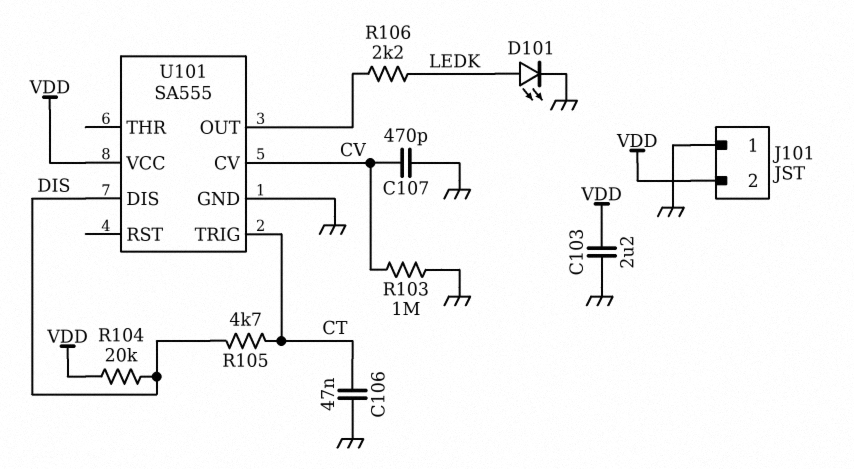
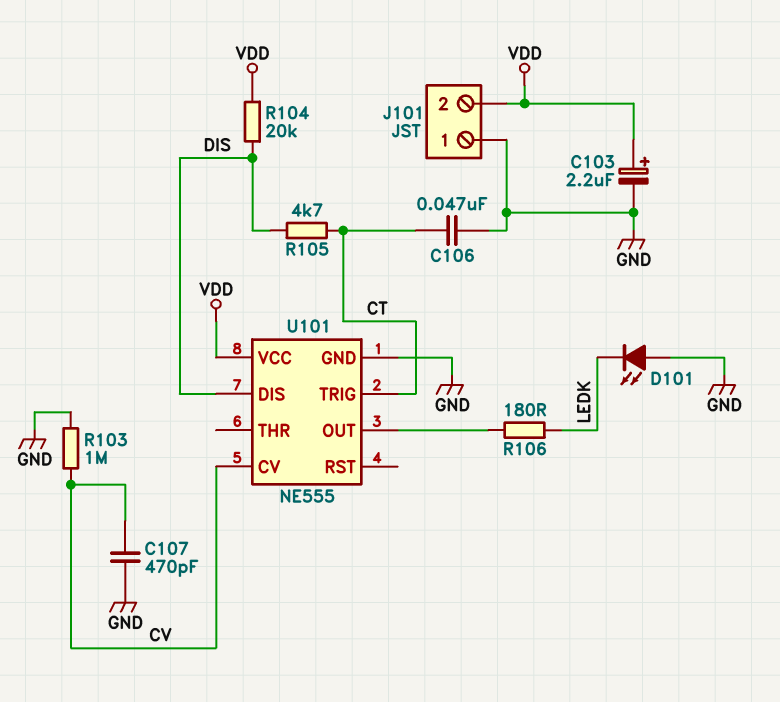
C103: 2.2uF (GND, VDD) -> 2.2uF (plus VDD, minus GND)
D101: LED (A LEDK, K GND) -> LED (A GND, K LEDK)
R106: 2.2k (LEDK, U101/OUT) -> 180 (LEDK, U101/OUT)
U101: SA555 -> NE555

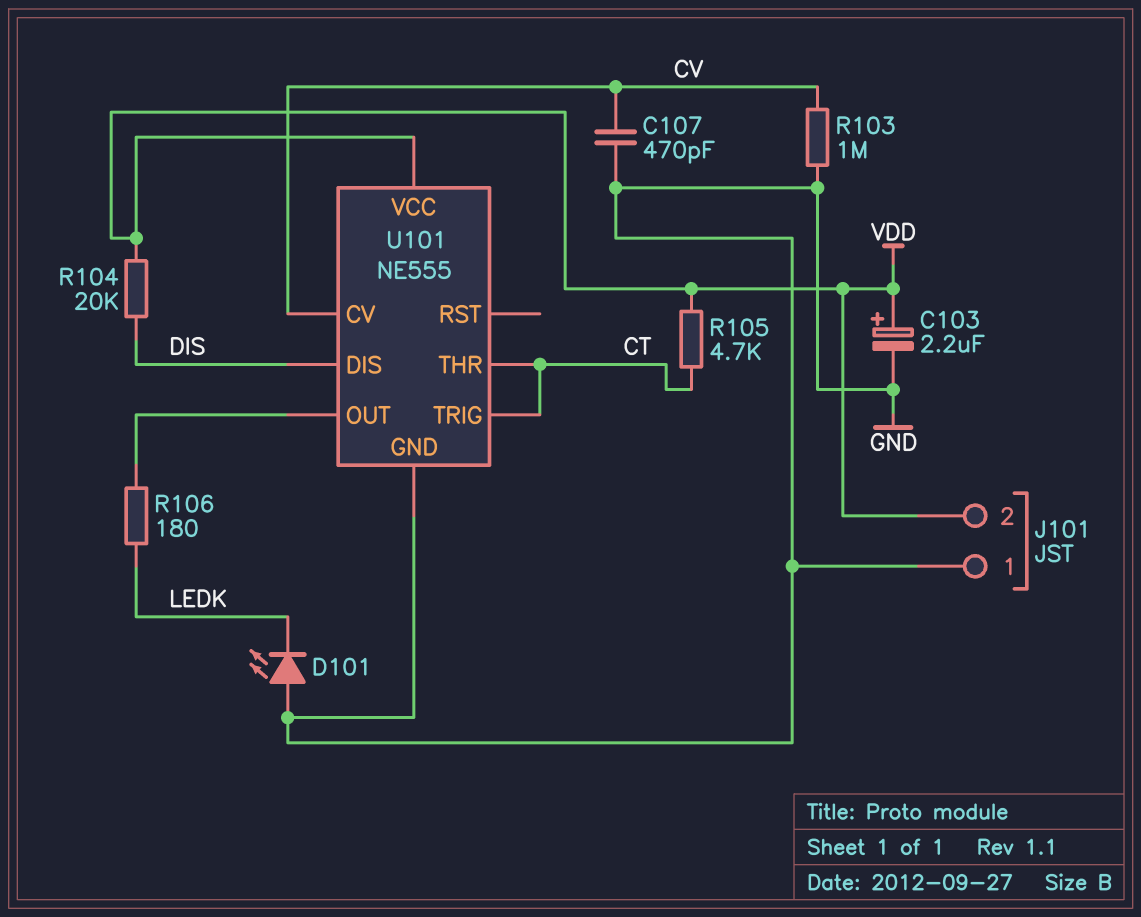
C106: 47nF (CT, GND) -> none
R105: 4.7k (CT, DIS) -> 4.7k (CT, VDD)
U101 pin THR: none -> CT

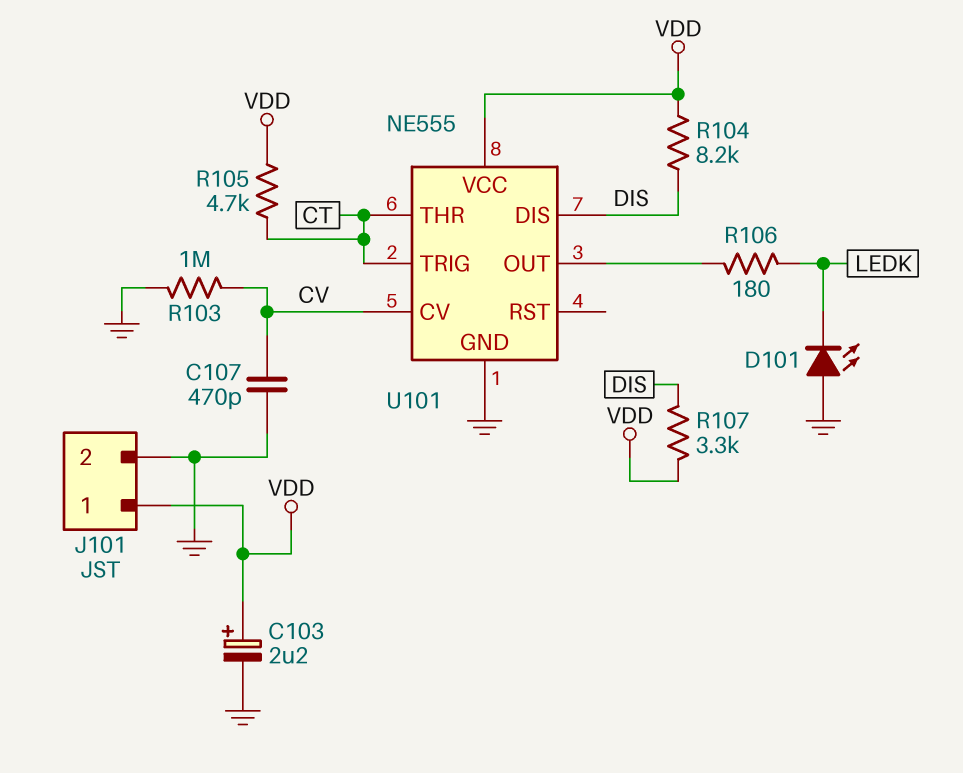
J101 pin 1: GND -> VDD
J101 pin 2: VDD -> GND
R104: 20k (DIS, VDD) -> 8.2k (DIS, VDD)
R107: none -> 3.3k (DIS, VDD)

